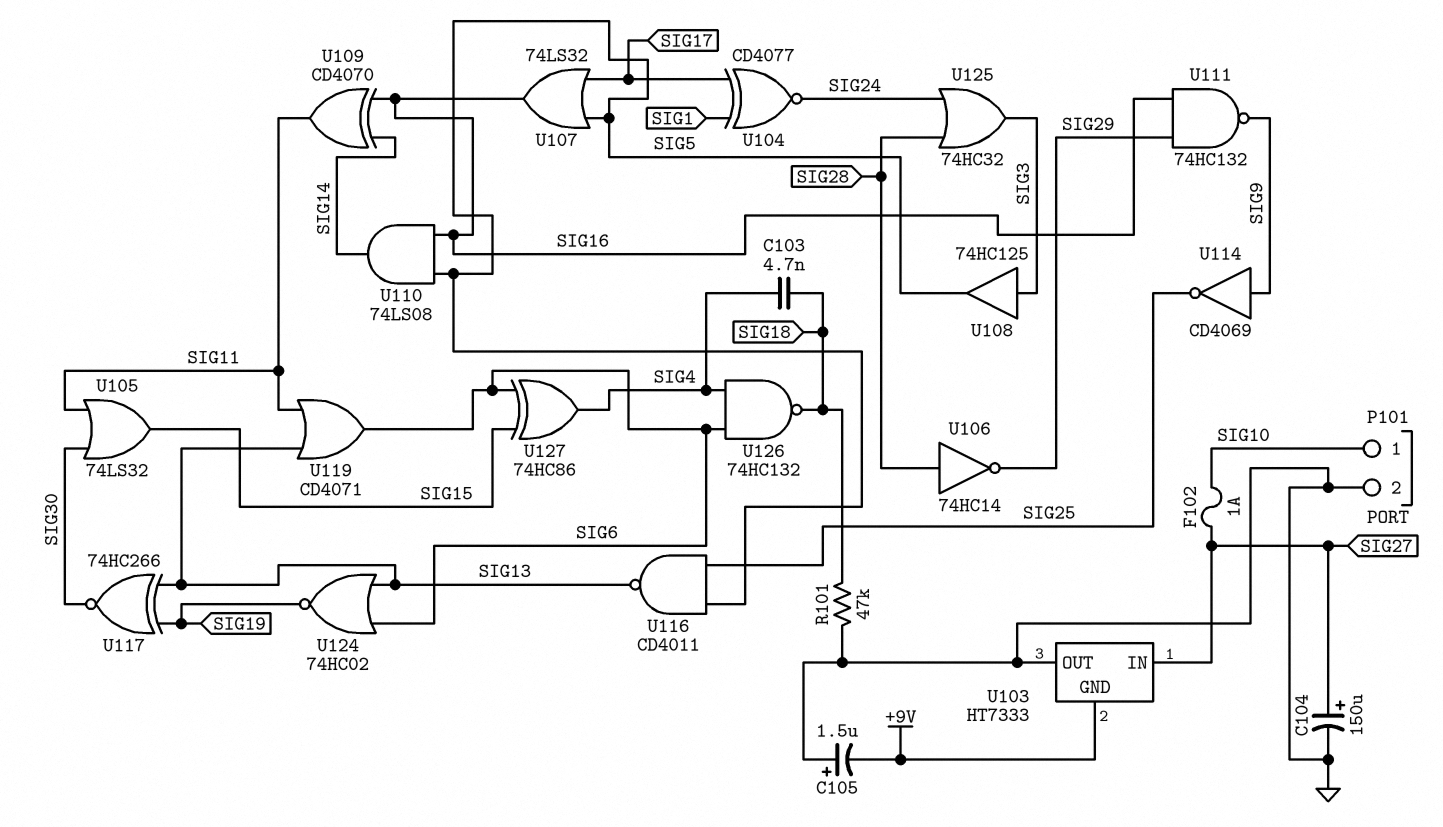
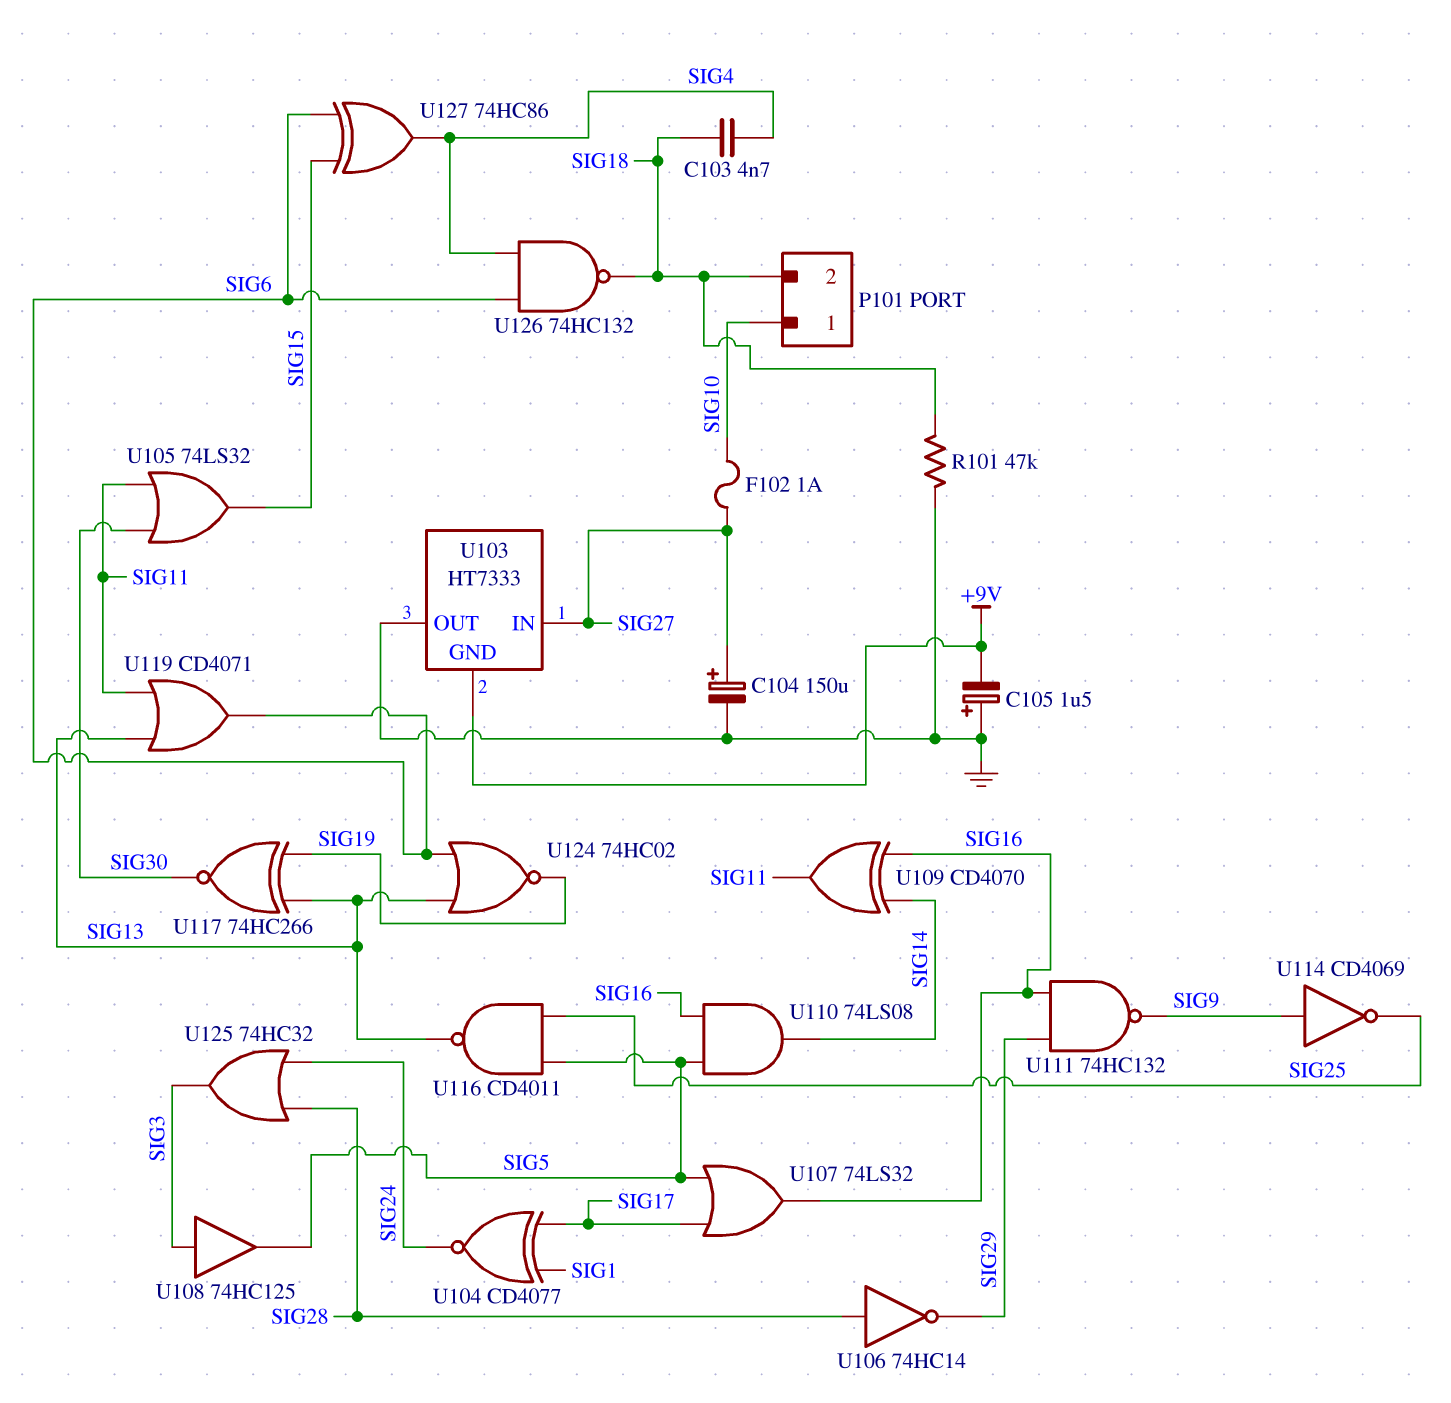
P101 pin 2: GND -> SIG18

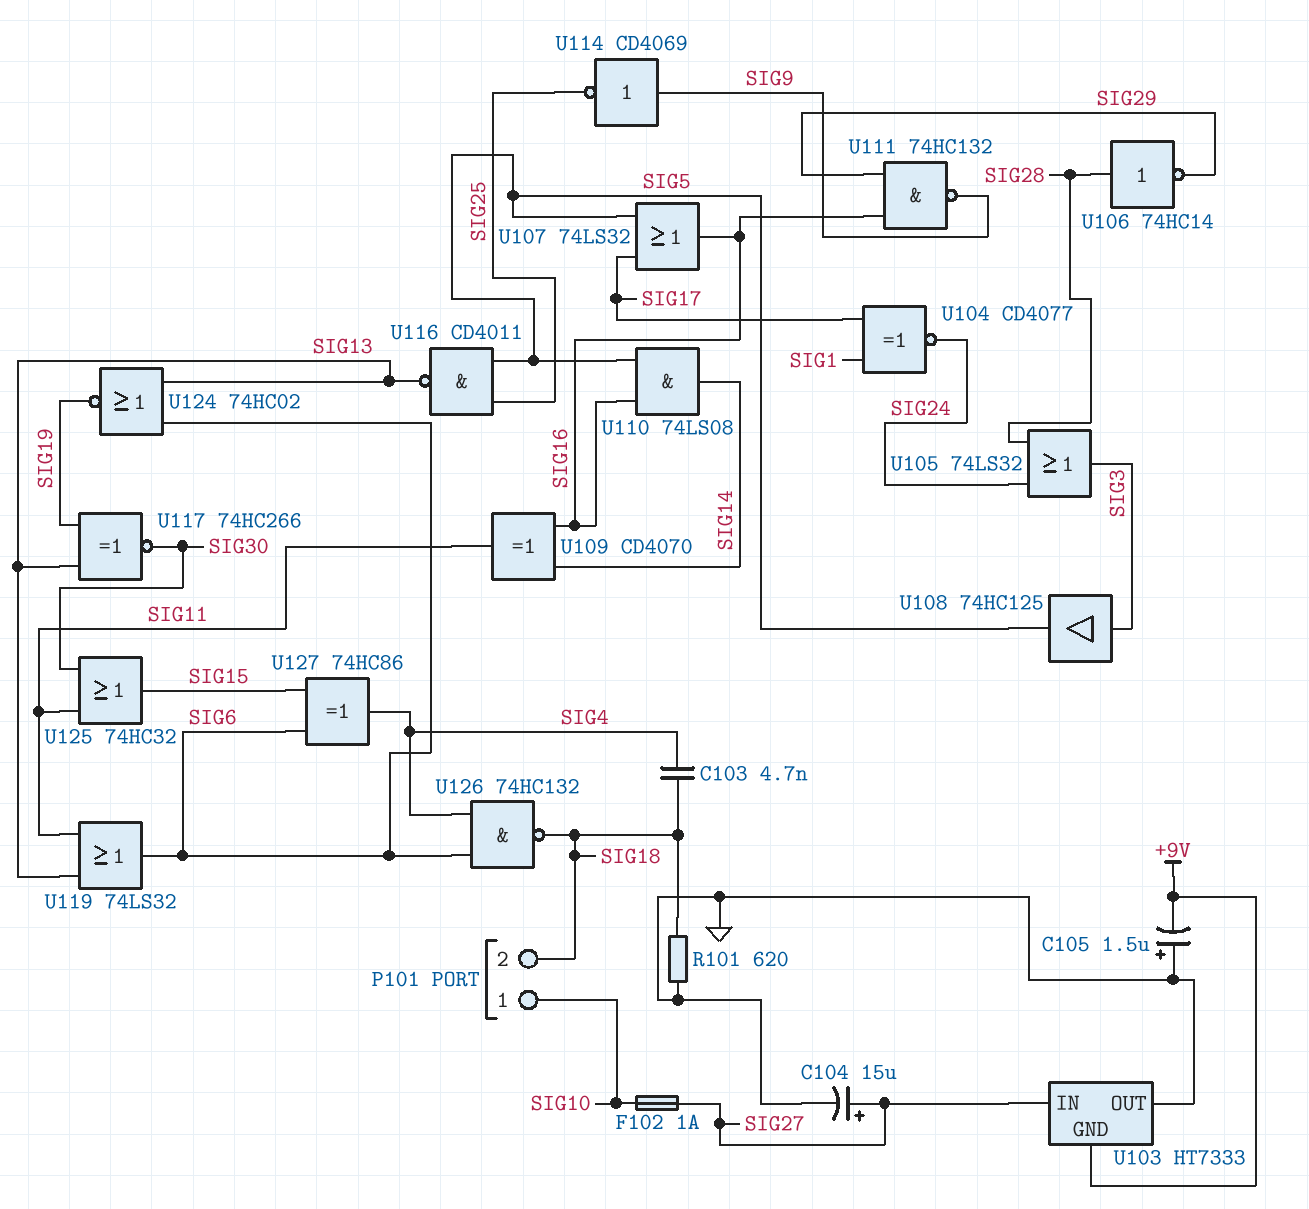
C104: 150uF (plus SIG27, minus GND) -> 15uF (plus SIG27, minus GND)
R101: 47k (GND, SIG18) -> 620 (GND, SIG18)
U105: OR 74LS32 (in SIG11, in SIG30, out SIG15) -> OR 74LS32 (in SIG24, in SIG28, out SIG3)
U119: OR CD4071 (in SIG11, in SIG13, out SIG6) -> OR 74LS32 (in SIG11, in SIG13, out SIG6)
U125: OR 74HC32 (in SIG24, in SIG28, out SIG3) -> OR 74HC32 (in SIG11, in SIG30, out SIG15)

